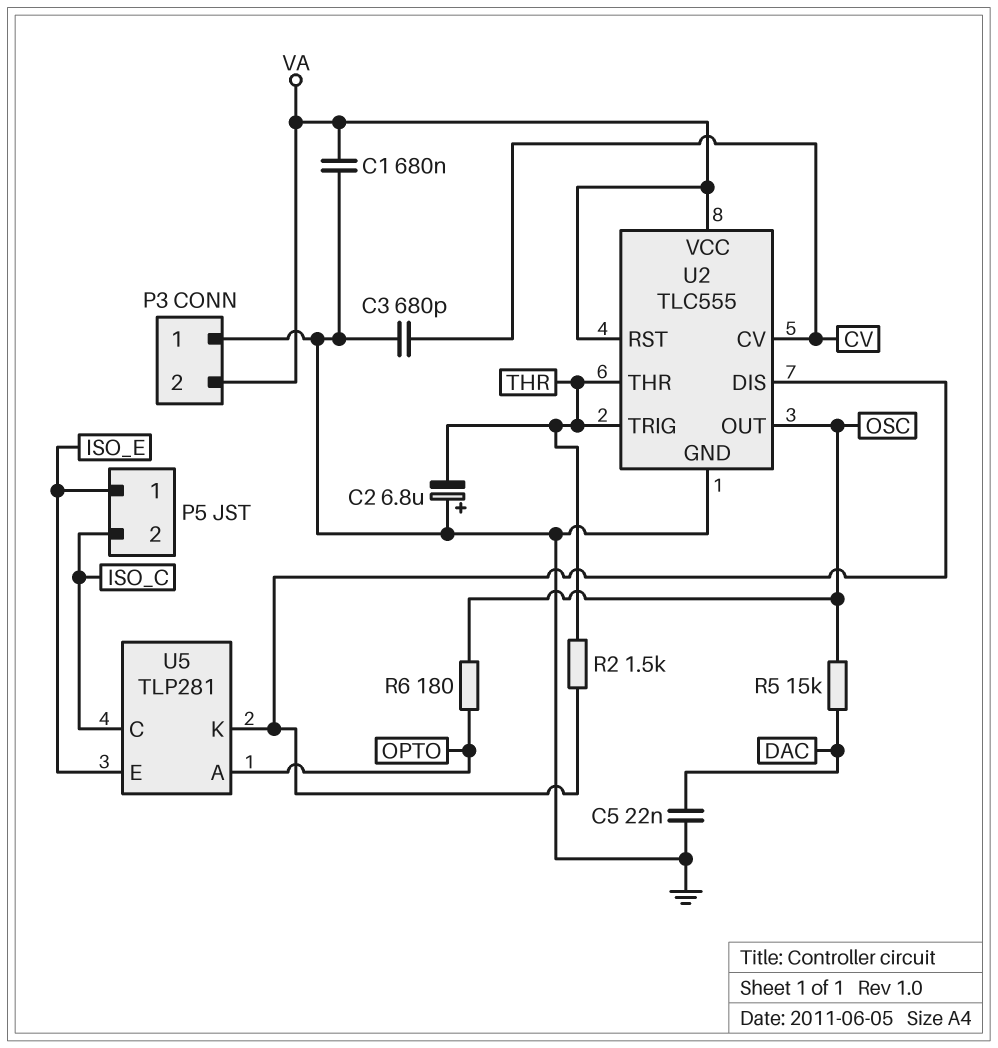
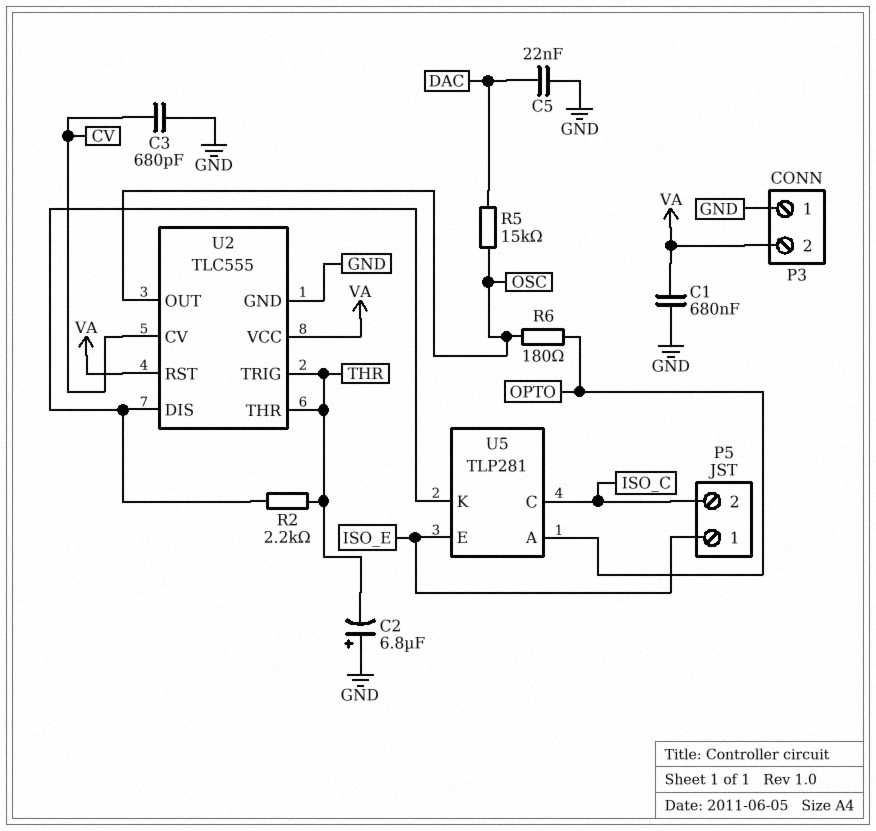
R2: 1.5k (THR, U2/DIS) -> 2.2k (THR, U2/DIS)

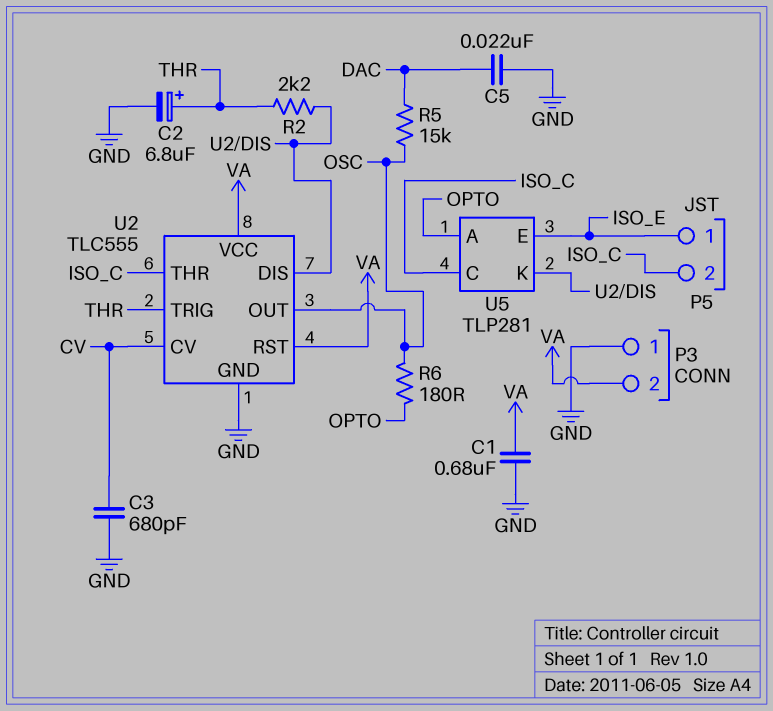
C2: 6.8uF (plus GND, minus THR) -> 6.8uF (plus THR, minus GND)
U2 pin THR: THR -> ISO_C

